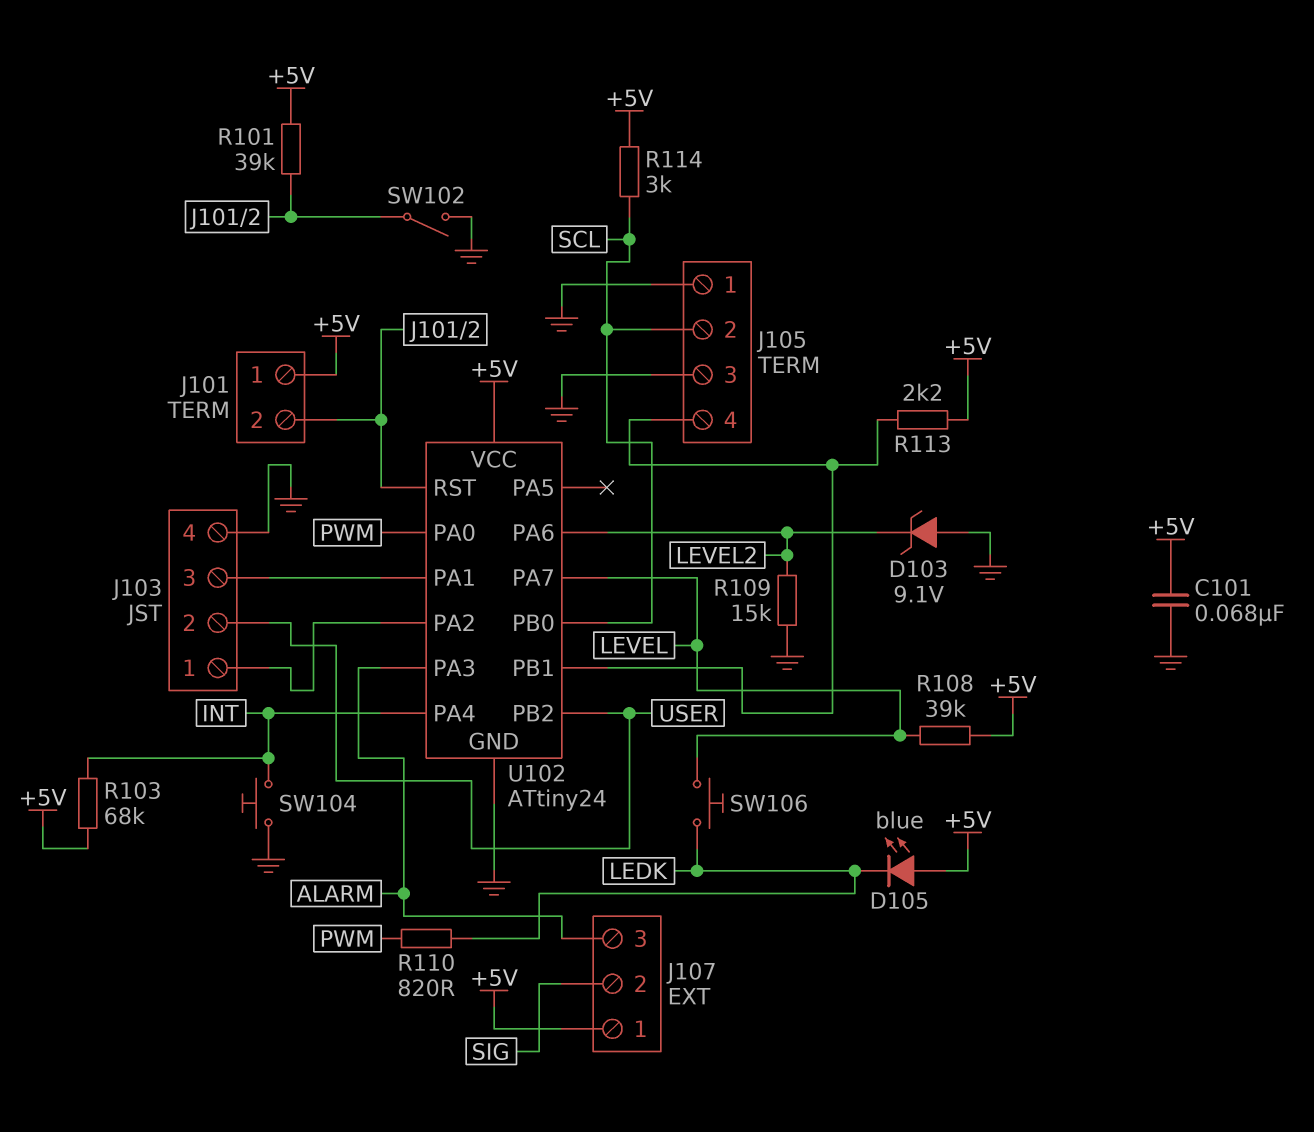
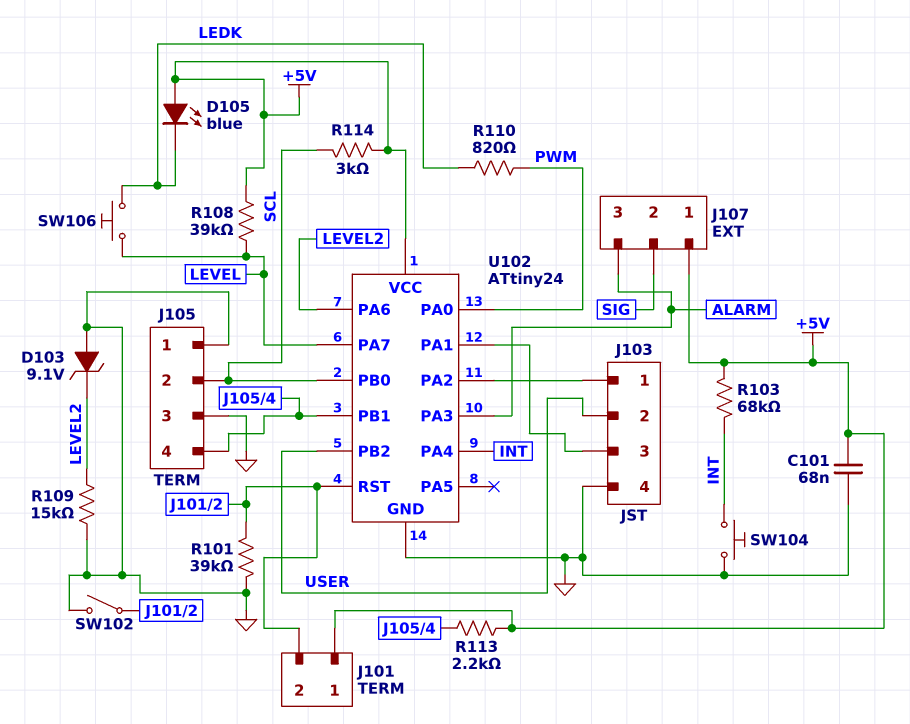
R101: 39k (+5V, J101/2) -> 39k (GND, J101/2)

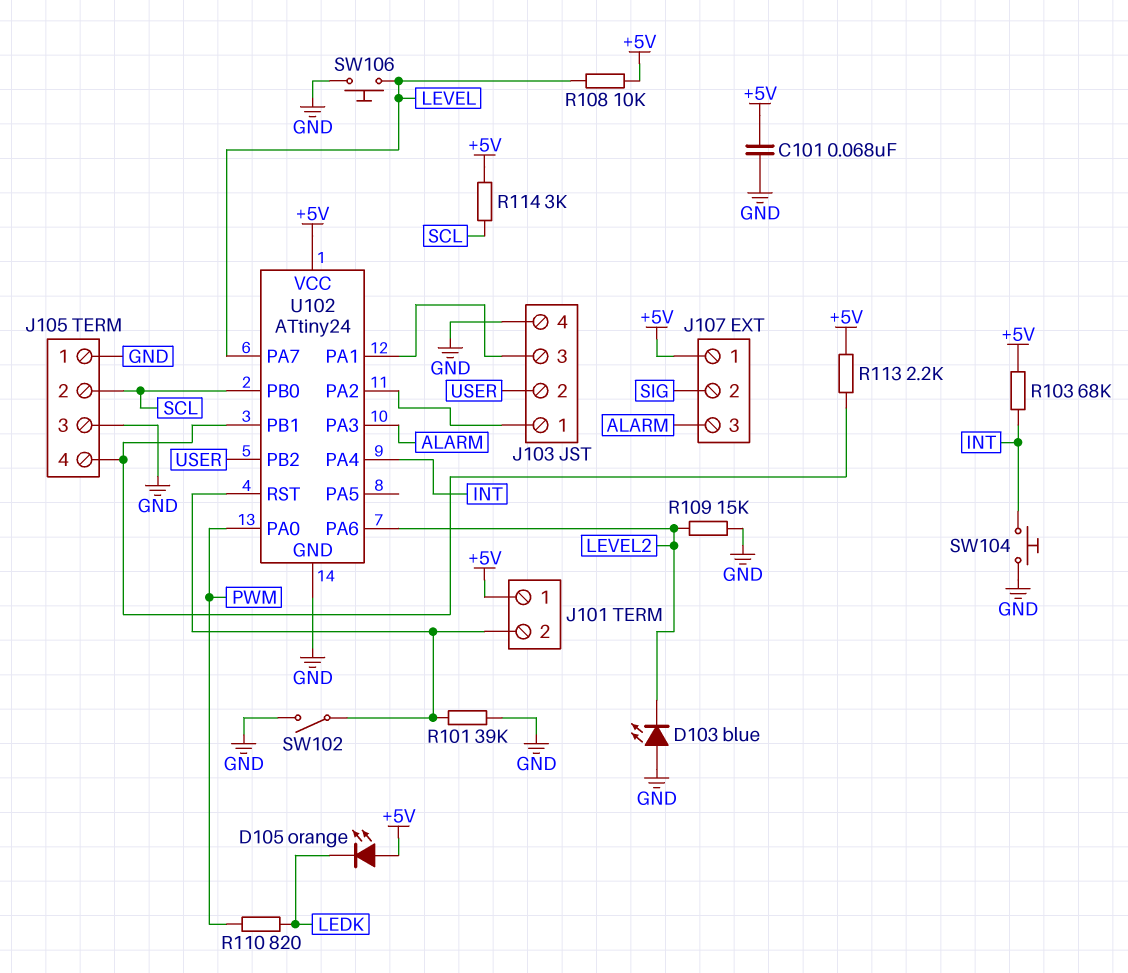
D103: zener 9.1V (A GND, K LEVEL2) -> LED blue (A GND, K LEVEL2)
D105: LED blue (A +5V, K LEDK) -> LED orange (A +5V, K LEDK)
R108: 39k (+5V, LEVEL) -> 10k (+5V, LEVEL)
SW106: button (LEDK, LEVEL) -> button (GND, LEVEL)

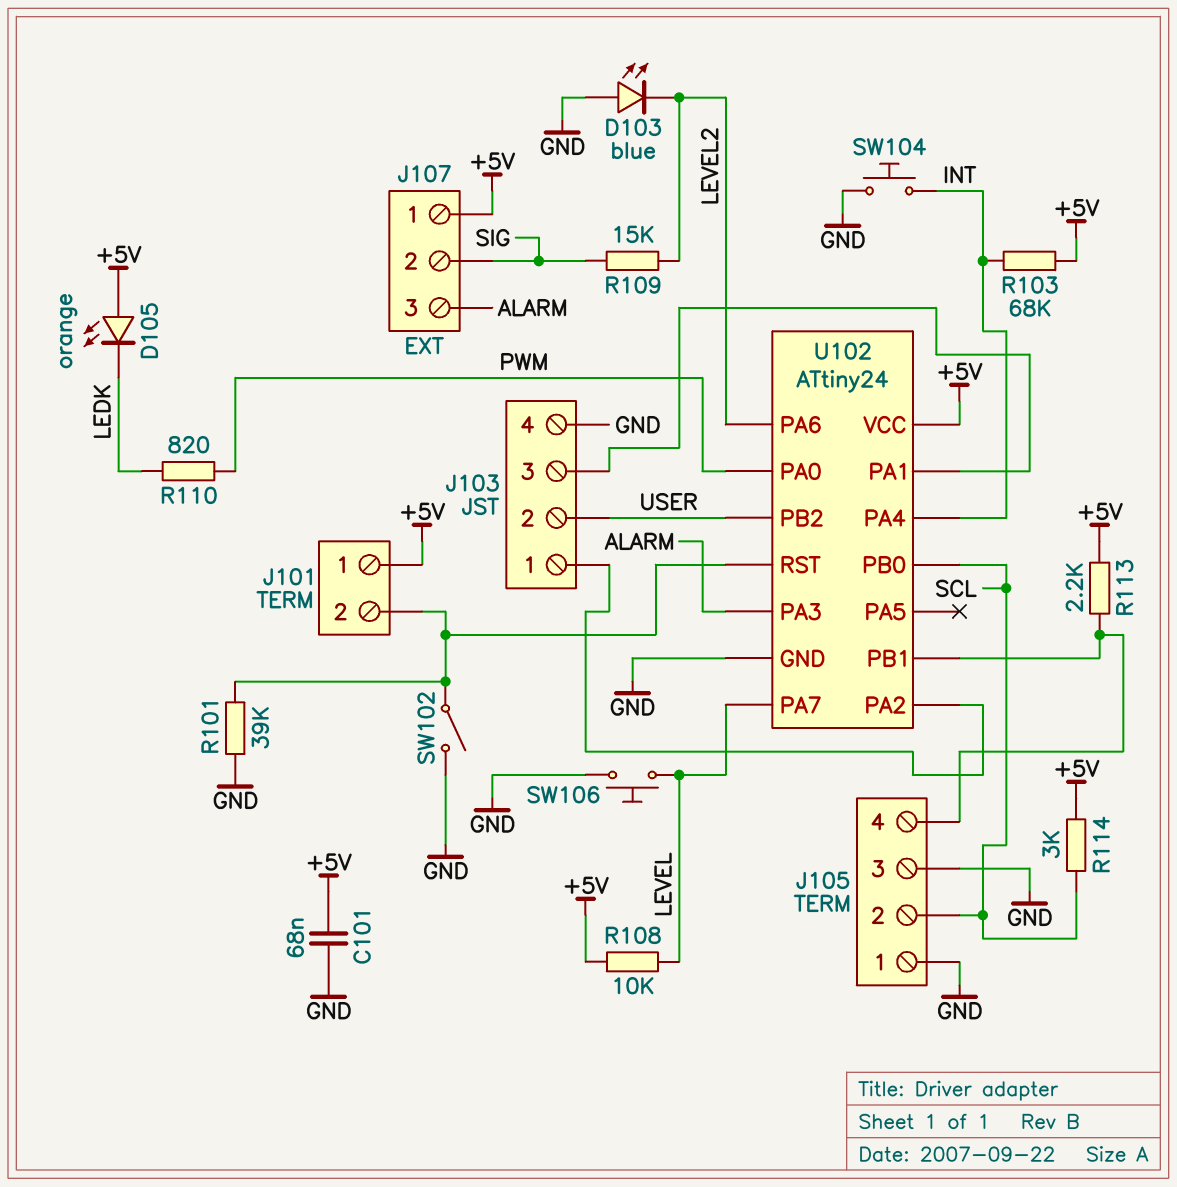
R109: 15k (GND, LEVEL2) -> 15k (LEVEL2, SIG)

